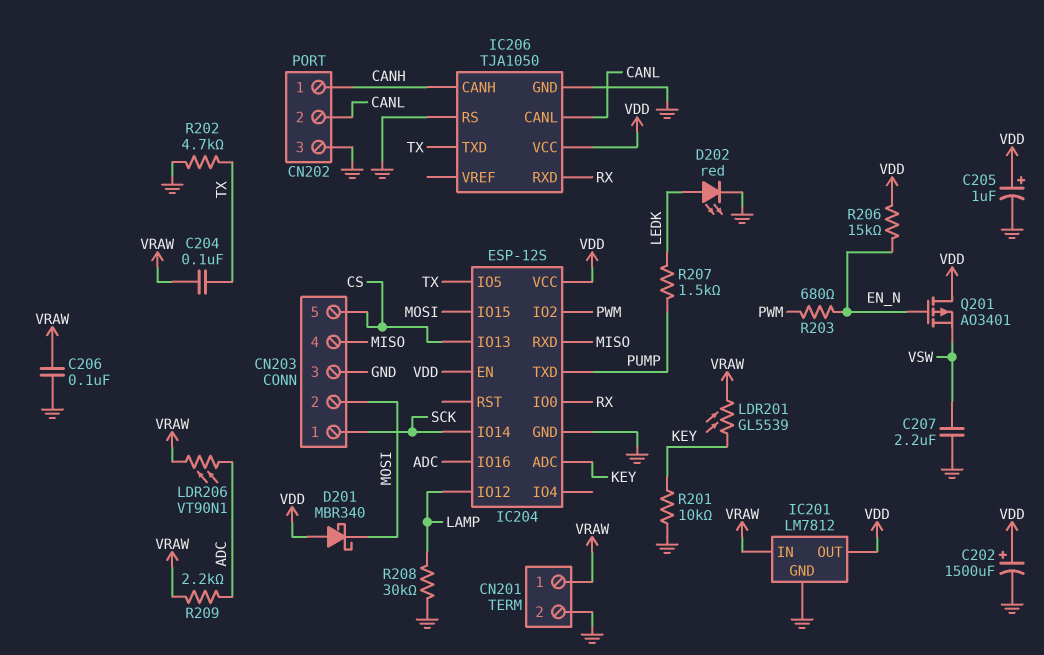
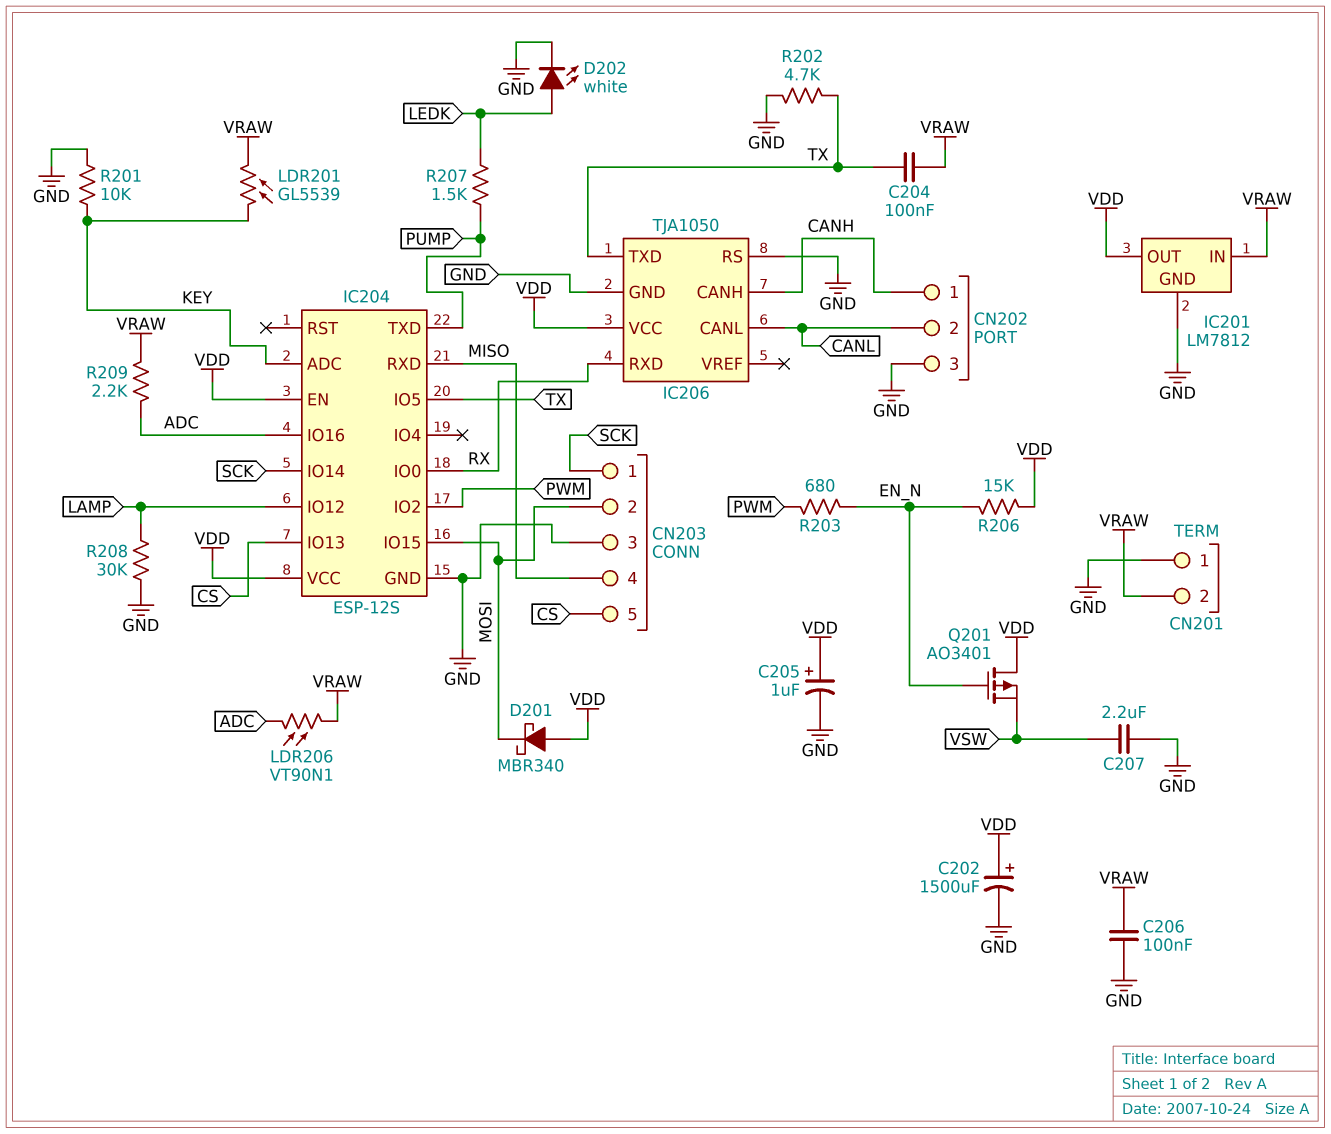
CN201 pin 1: VRAW -> GND
CN201 pin 2: GND -> VRAW
D202: LED red (A LEDK, K GND) -> LED white (A LEDK, K GND)

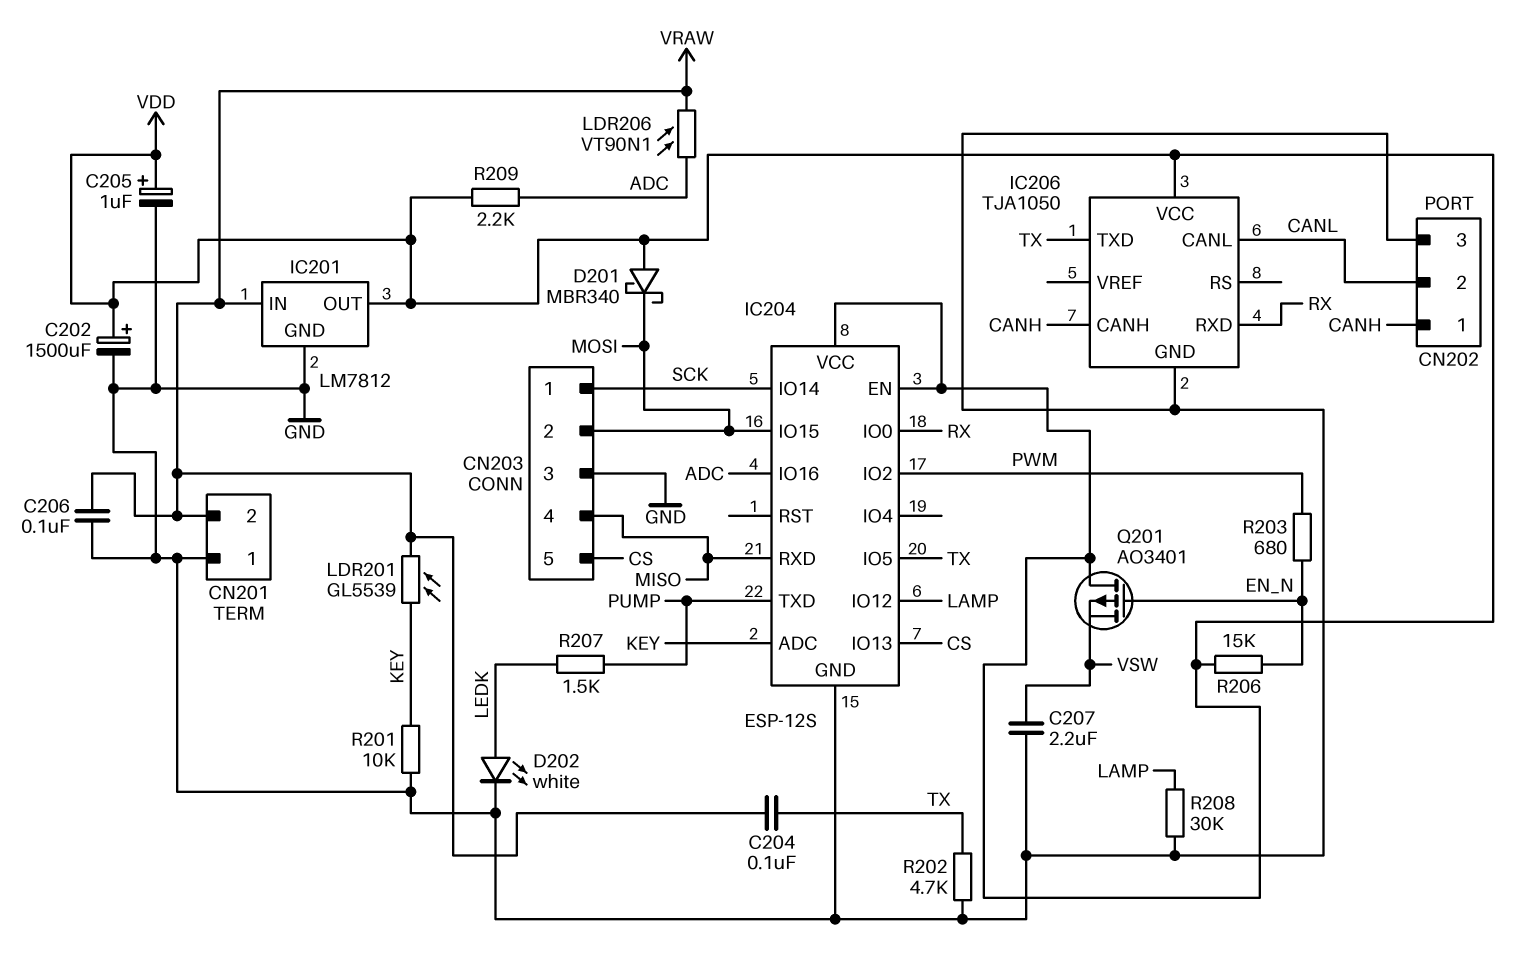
IC206 pin RS: GND -> none
R209: 2.2k (ADC, VRAW) -> 2.2k (ADC, VDD)

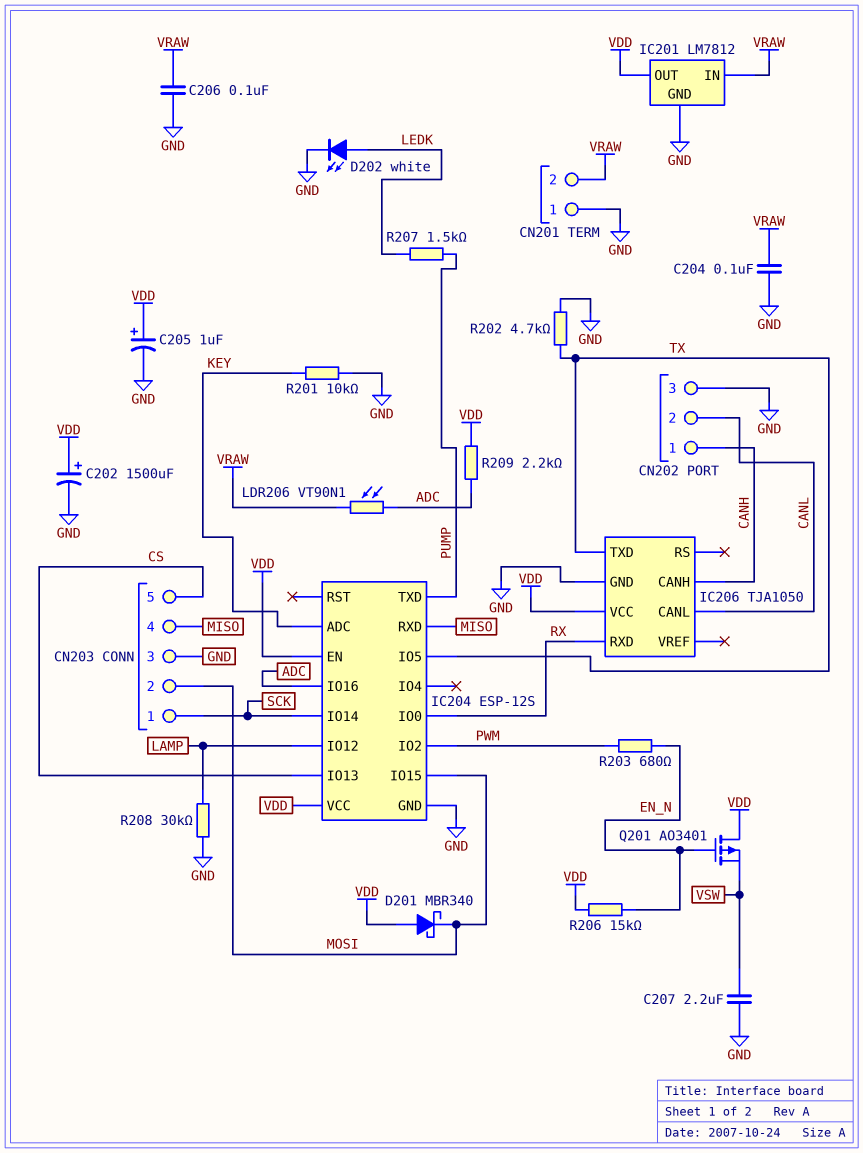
C204: 100nF (TX, VRAW) -> 100nF (GND, VRAW)
LDR201: GL5539 (KEY, VRAW) -> none

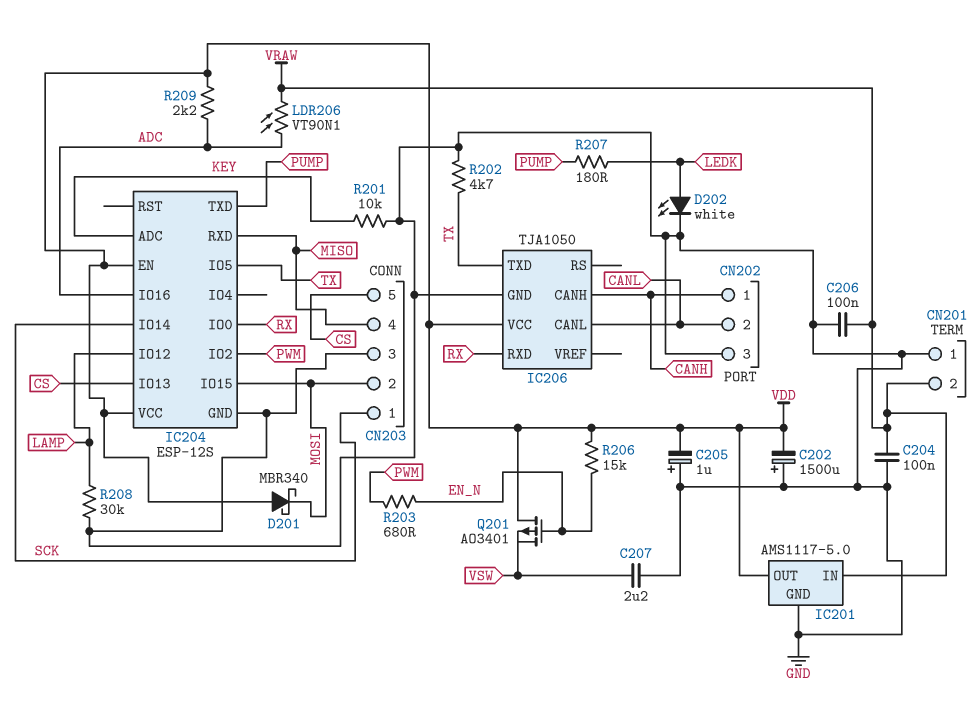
C202: 1500uF (plus VDD, minus GND) -> 1500uF (plus GND, minus VDD)
C205: 1uF (plus VDD, minus GND) -> 1uF (plus GND, minus VDD)
IC201: LM7812 -> AMS1117-5.0
R207: 1.5k (LEDK, PUMP) -> 180 (LEDK, PUMP)

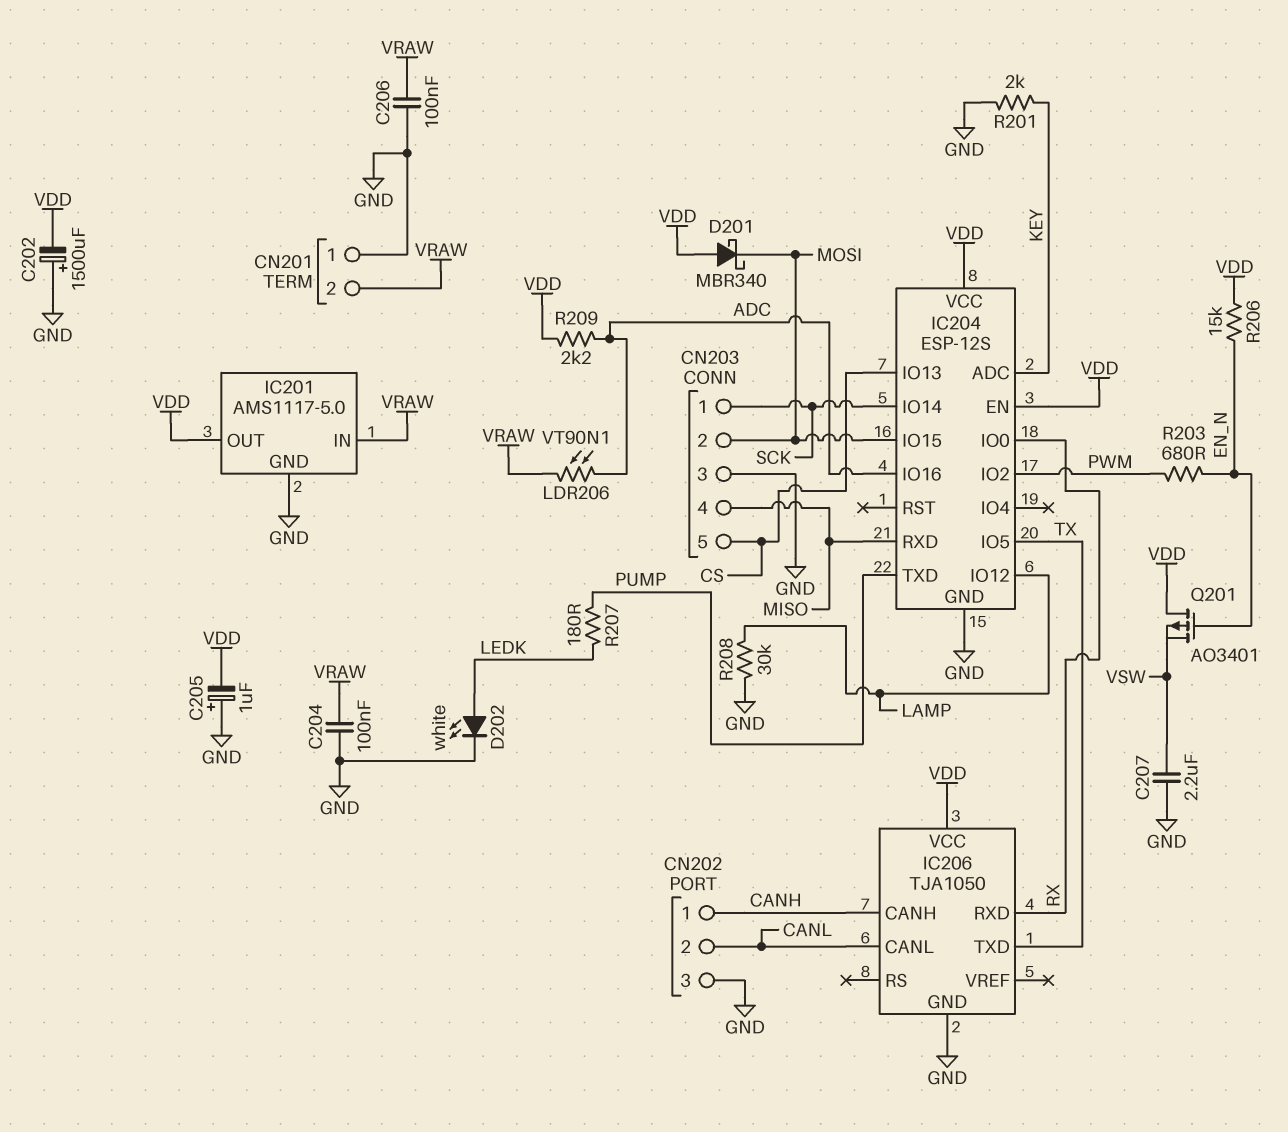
R201: 10k (GND, KEY) -> 2k (GND, KEY)
R202: 4.7k (GND, TX) -> none

